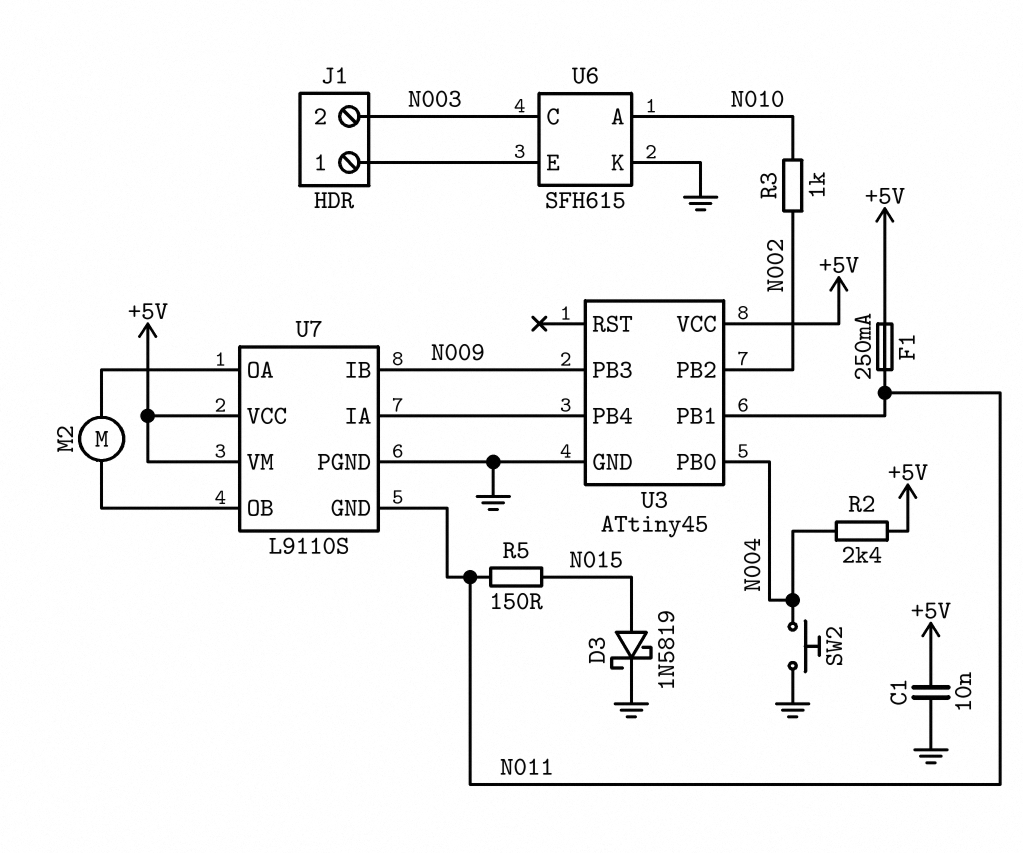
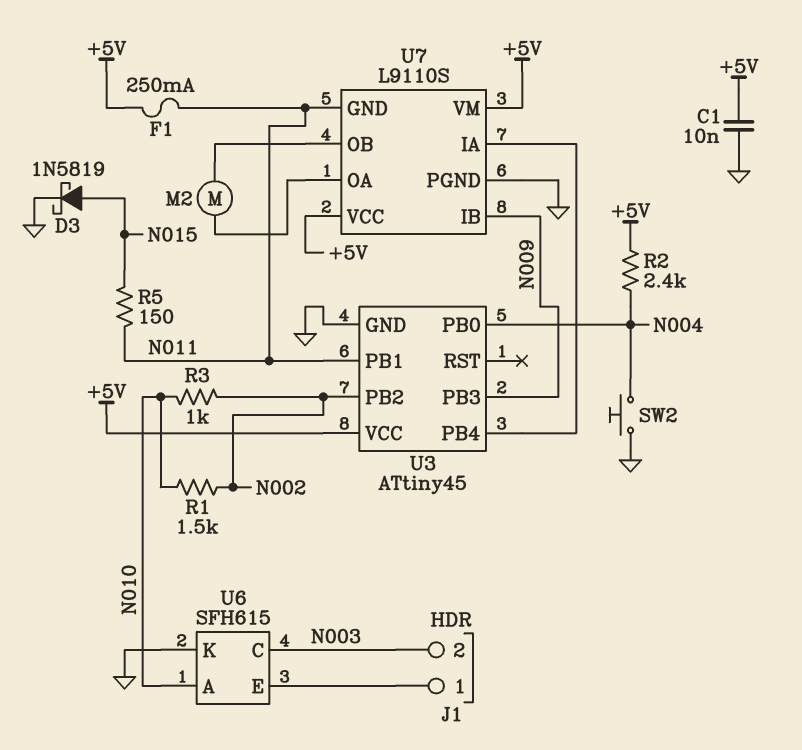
R1: none -> 1.5k (N002, N010)

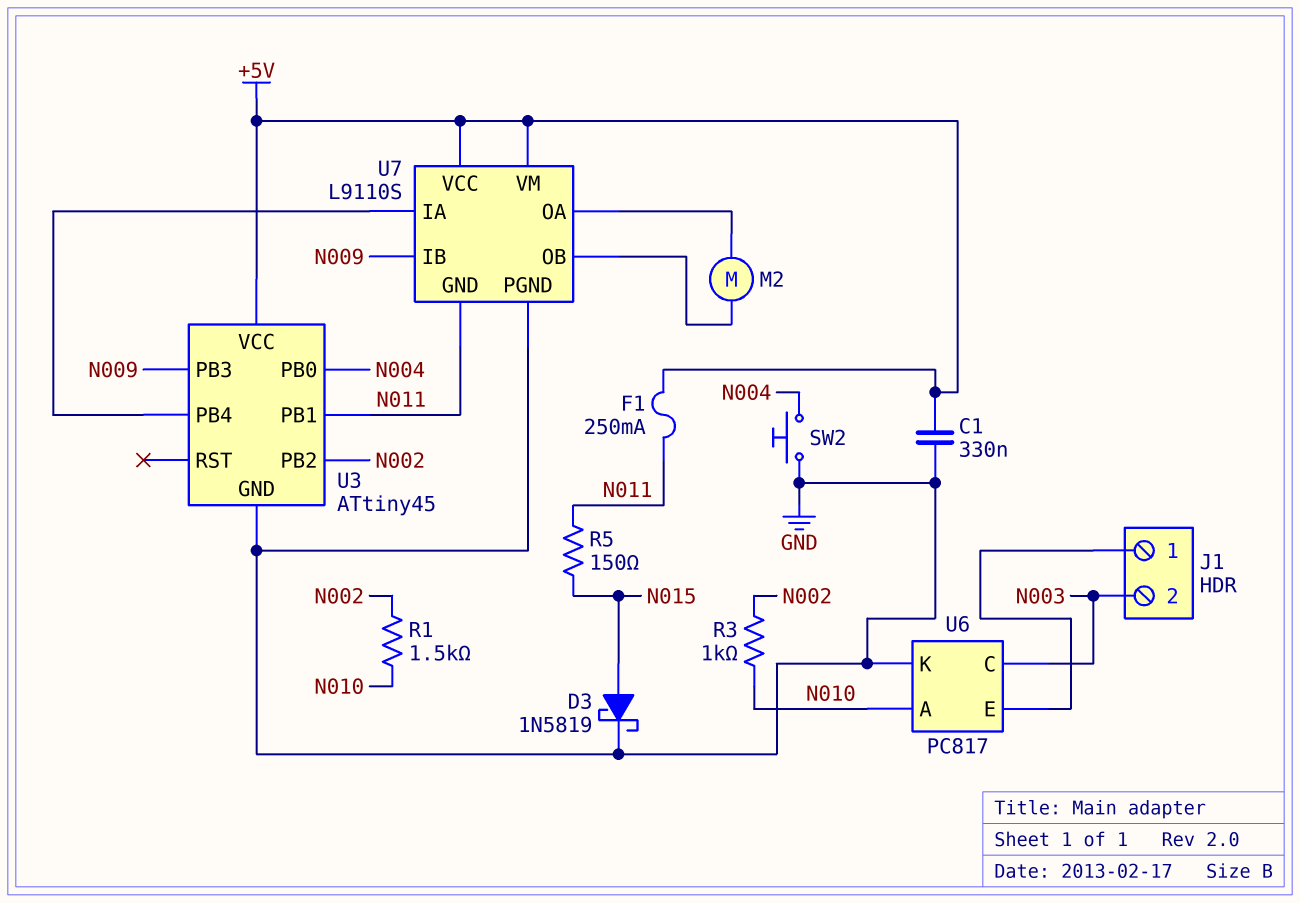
C1: 10nF (+5V, GND) -> 330nF (+5V, GND)
R2: 2.4k (+5V, N004) -> none
U6: SFH615 -> PC817

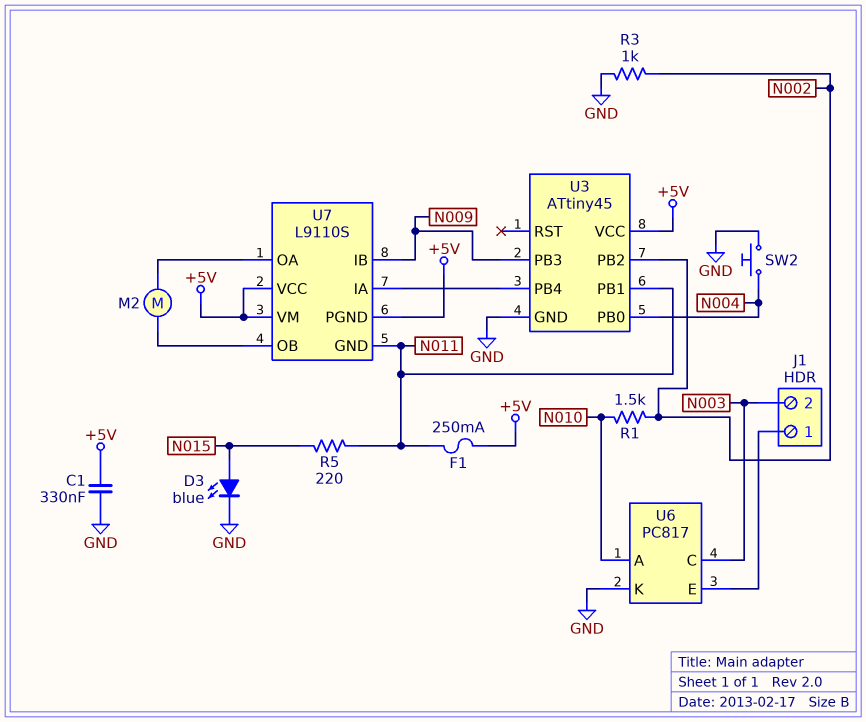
D3: schottky 1N5819 (A N015, K GND) -> LED blue (A N015, K GND)
R3: 1k (N002, N010) -> 1k (GND, N002)
R5: 150 (N011, N015) -> 220 (N011, N015)
U7 pin PGND: GND -> +5V

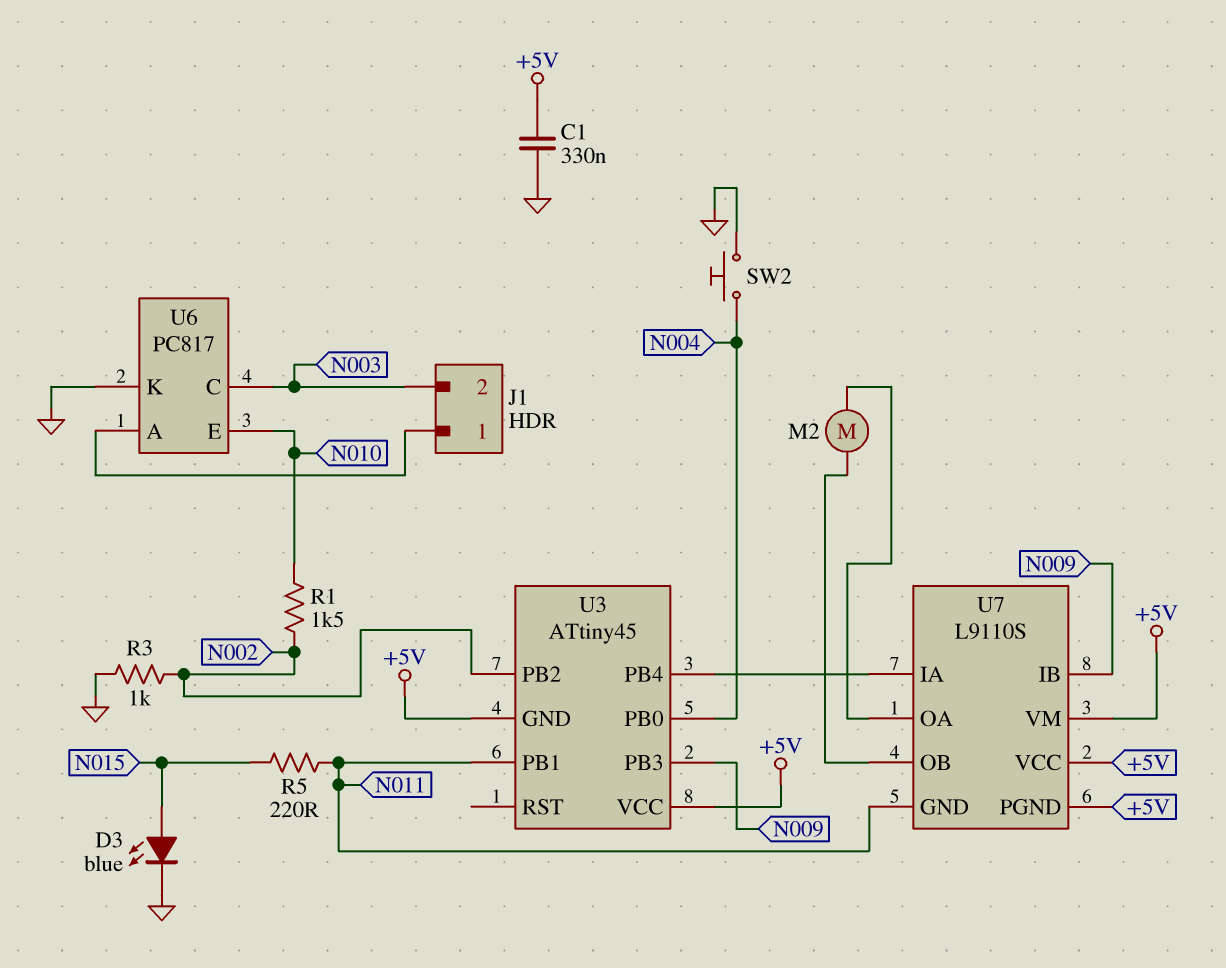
F1: 250mA (+5V, N011) -> none
U3 pin GND: GND -> +5V
U6 pin A: N010 -> J1/1
U6 pin E: J1/1 -> N010

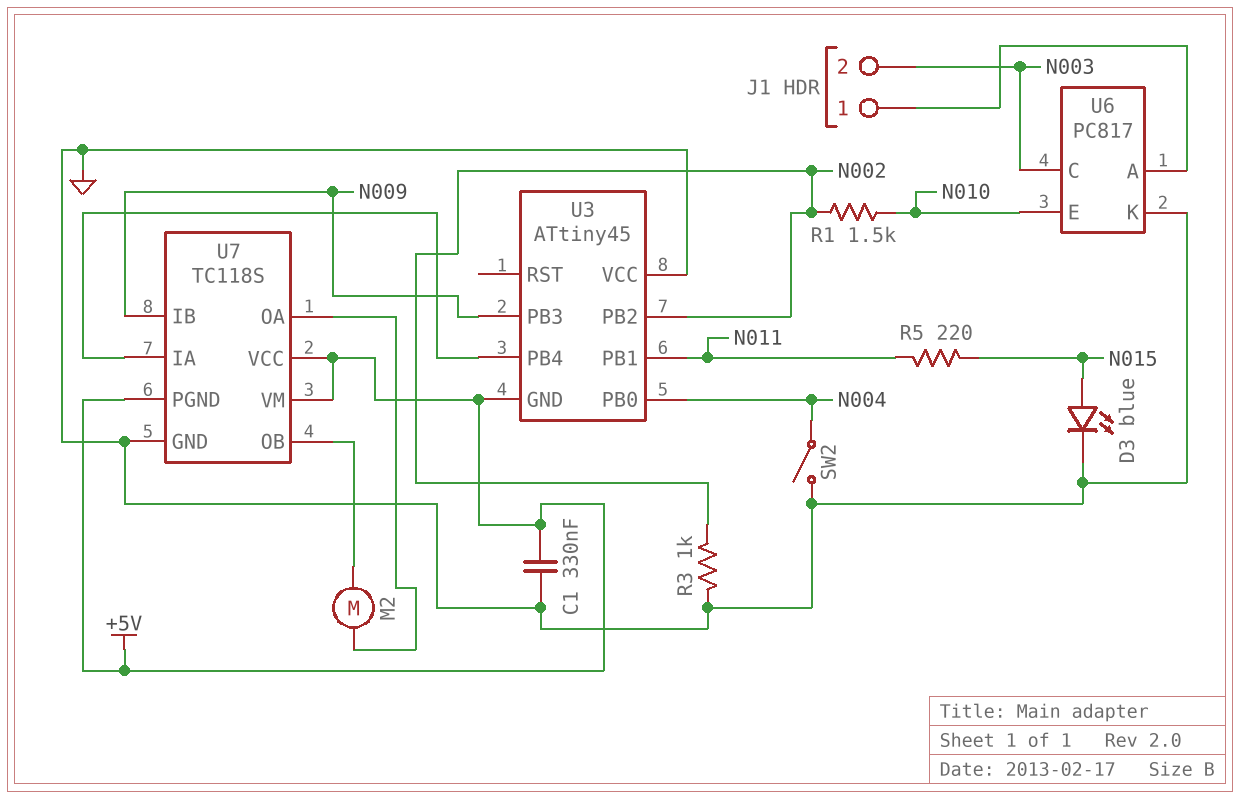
SW2: button (GND, N004) -> switch (GND, N004)
U3 pin VCC: +5V -> GND
U7: L9110S -> TC118S
U7 pin GND: N011 -> GND

